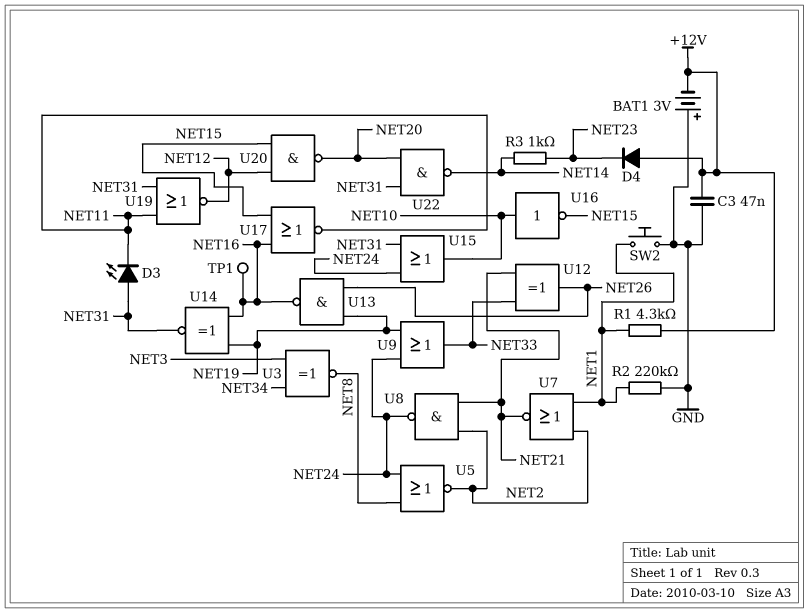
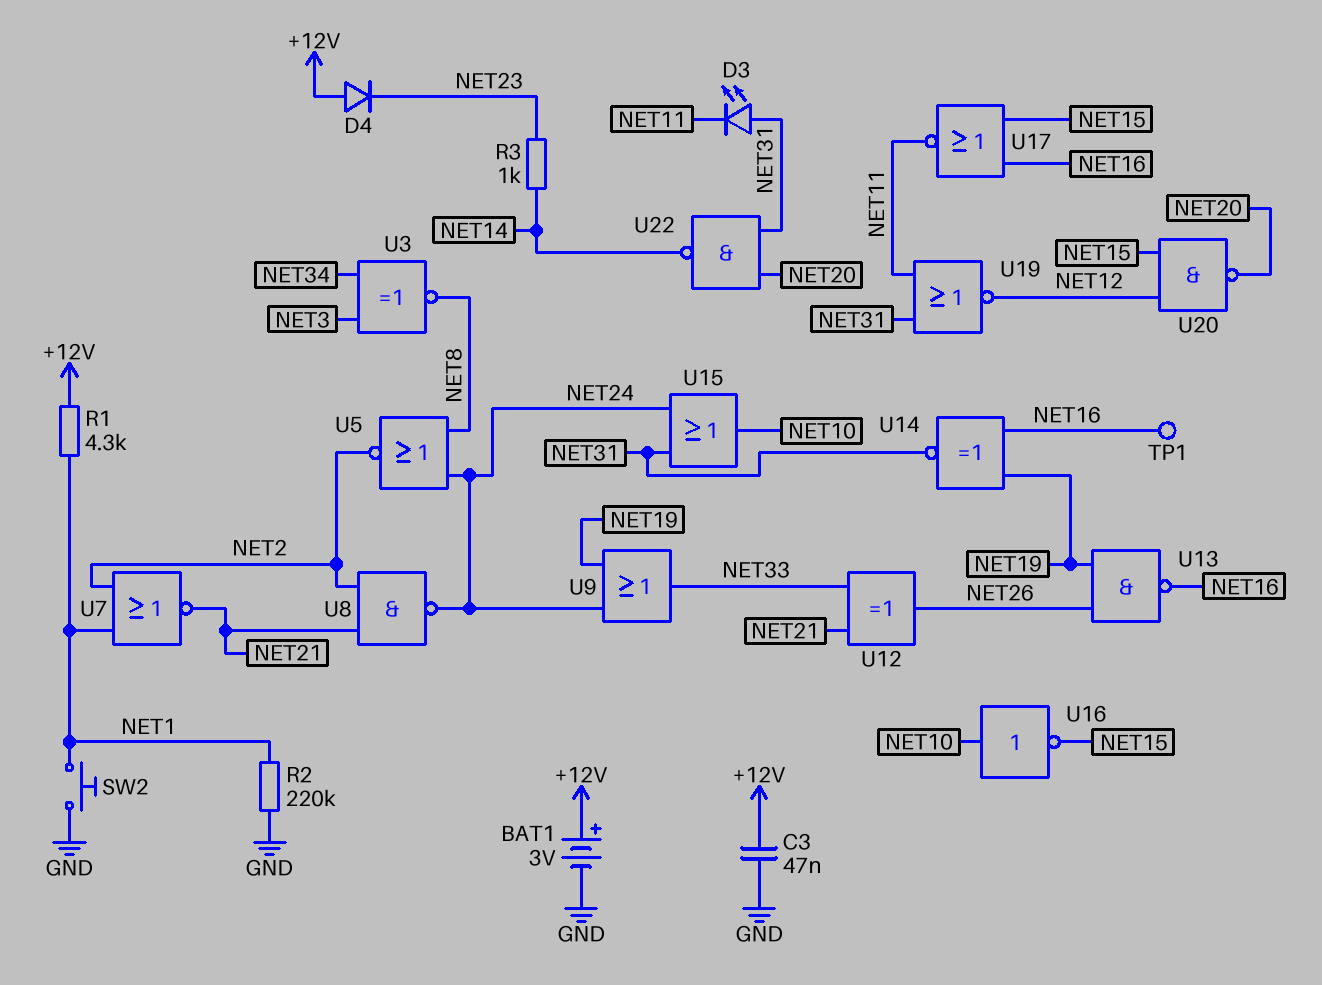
BAT1: 3V (plus GND, minus +12V) -> 3V (plus +12V, minus GND)

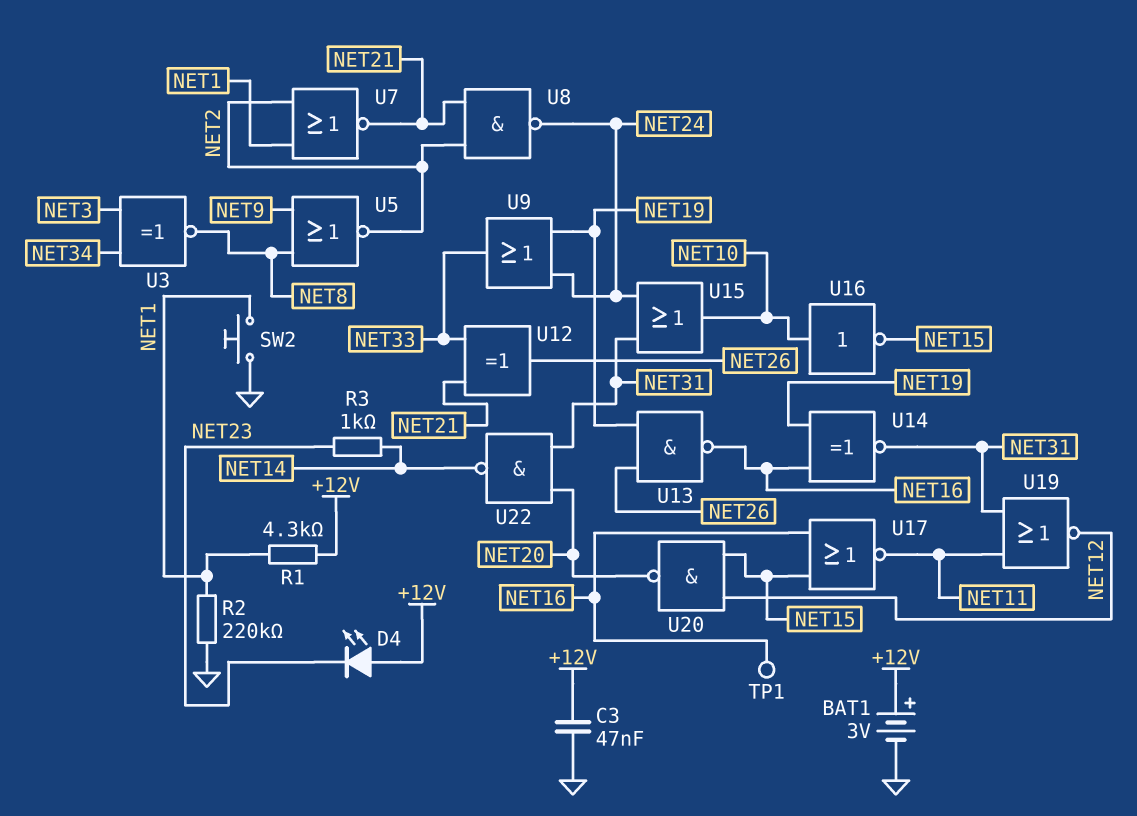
D3: LED (A NET31, K NET11) -> none
D4: diode (A +12V, K NET23) -> LED (A +12V, K NET23)
U5: NOR (in NET8, in NET24, out NET2) -> NOR (in NET8, in NET9, out NET2)

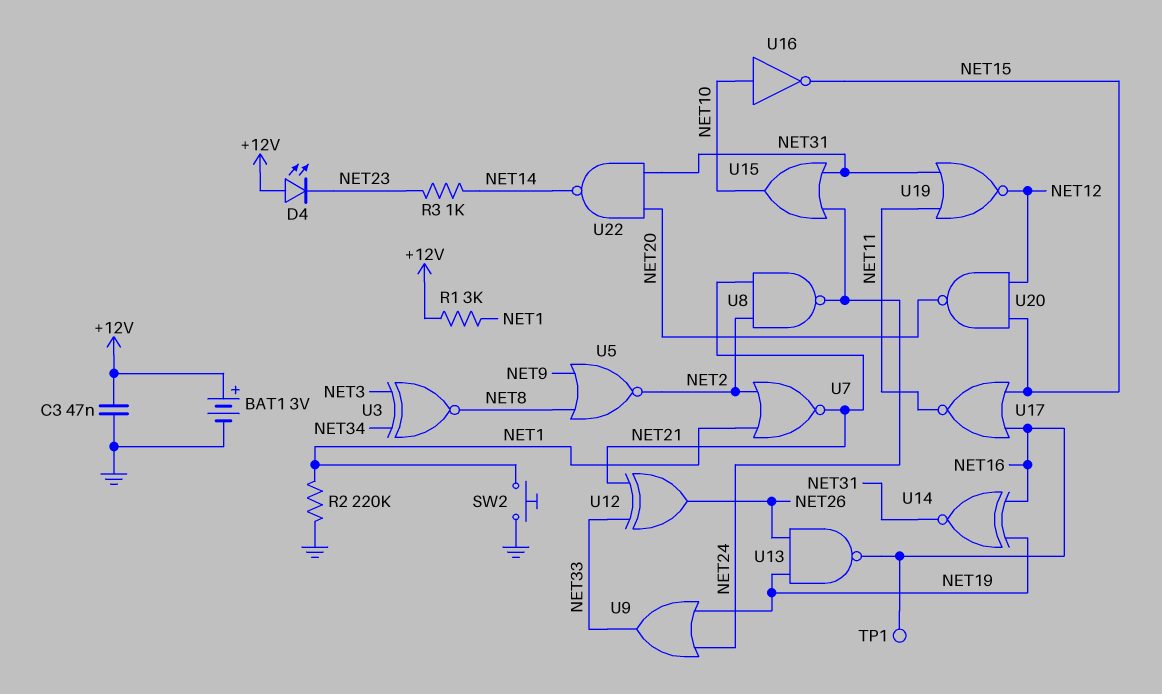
R1: 4.3k (+12V, NET1) -> 3k (+12V, NET1)

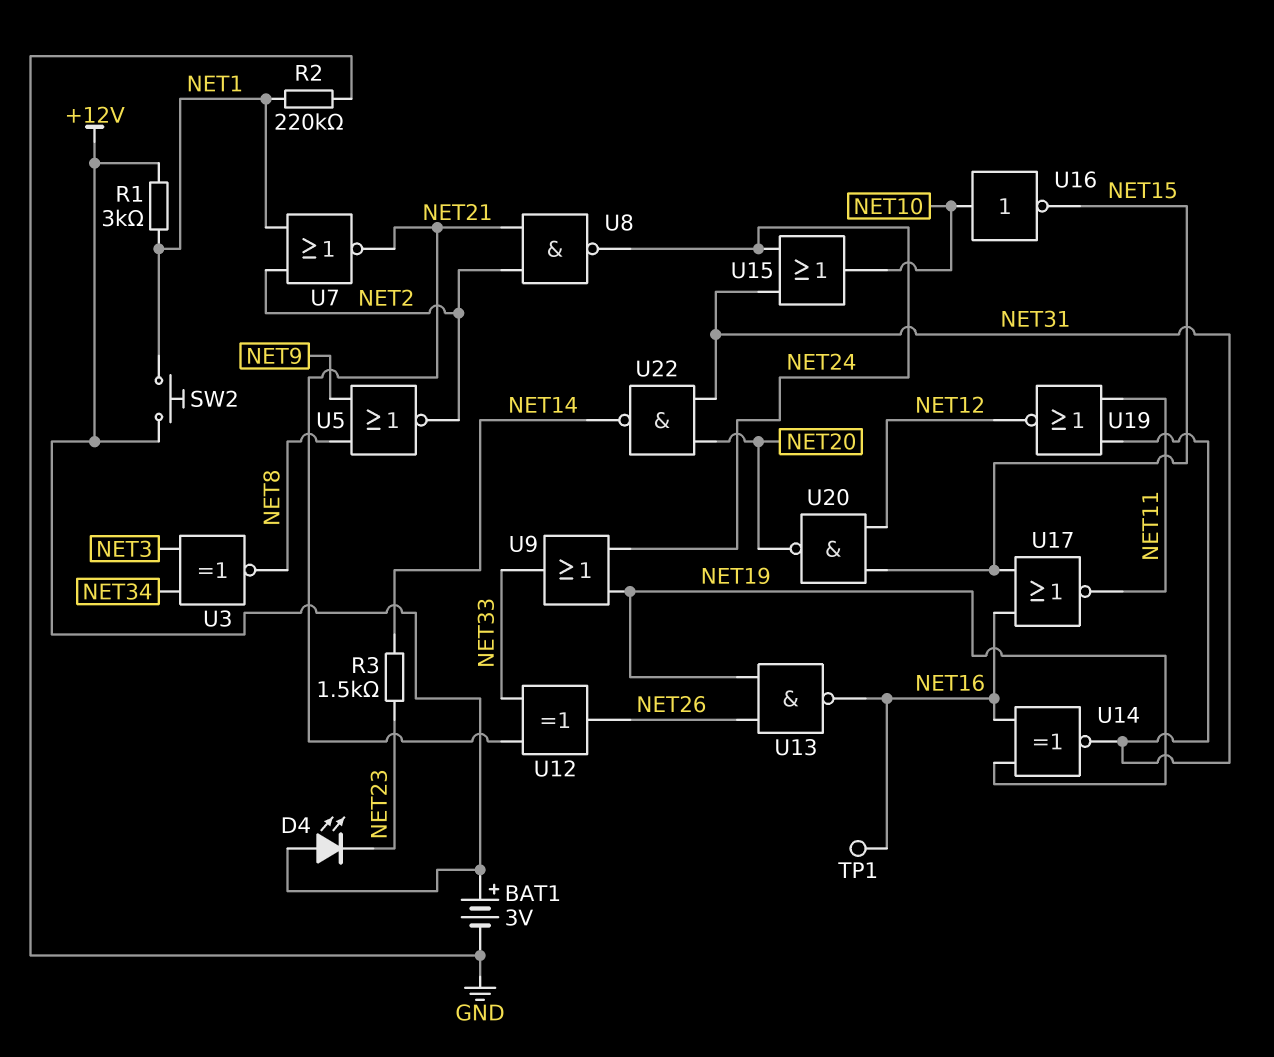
C3: 47nF (+12V, GND) -> none
R3: 1k (NET14, NET23) -> 1.5k (NET14, NET23)
SW2: button (GND, NET1) -> button (+12V, NET1)

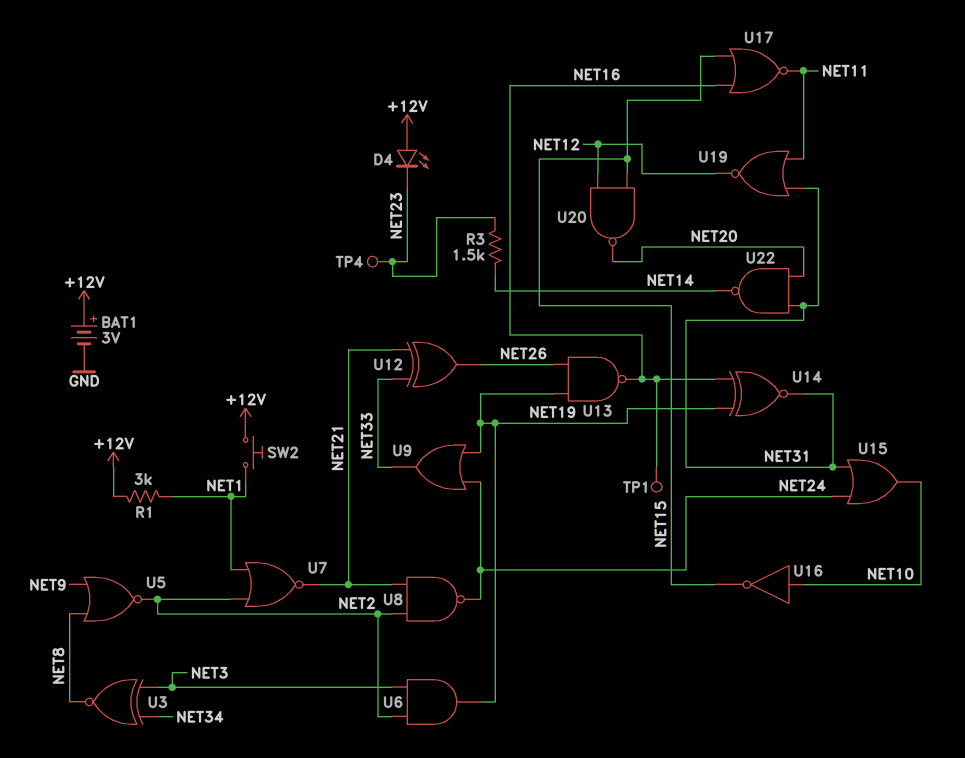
R2: 220k (GND, NET1) -> none
TP4: none -> test point (NET23)
U6: none -> AND (in NET2, in NET3, out NET19)

